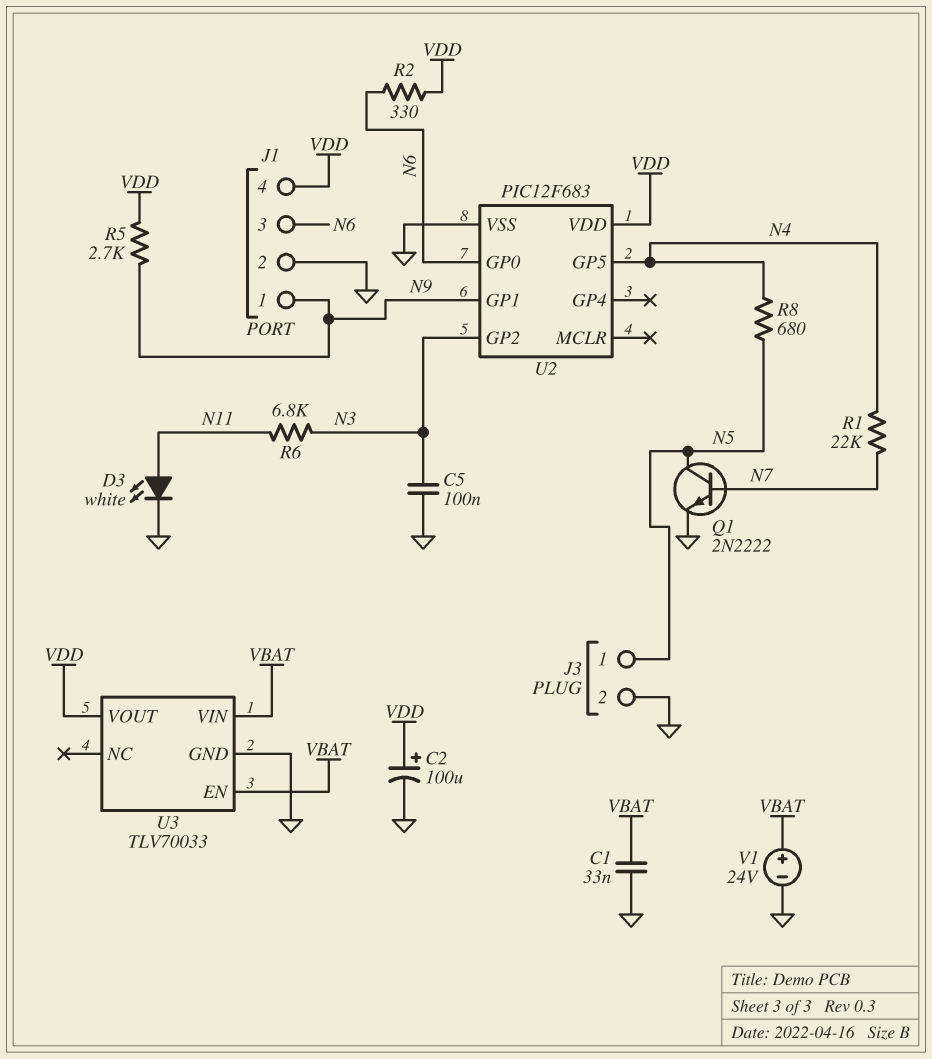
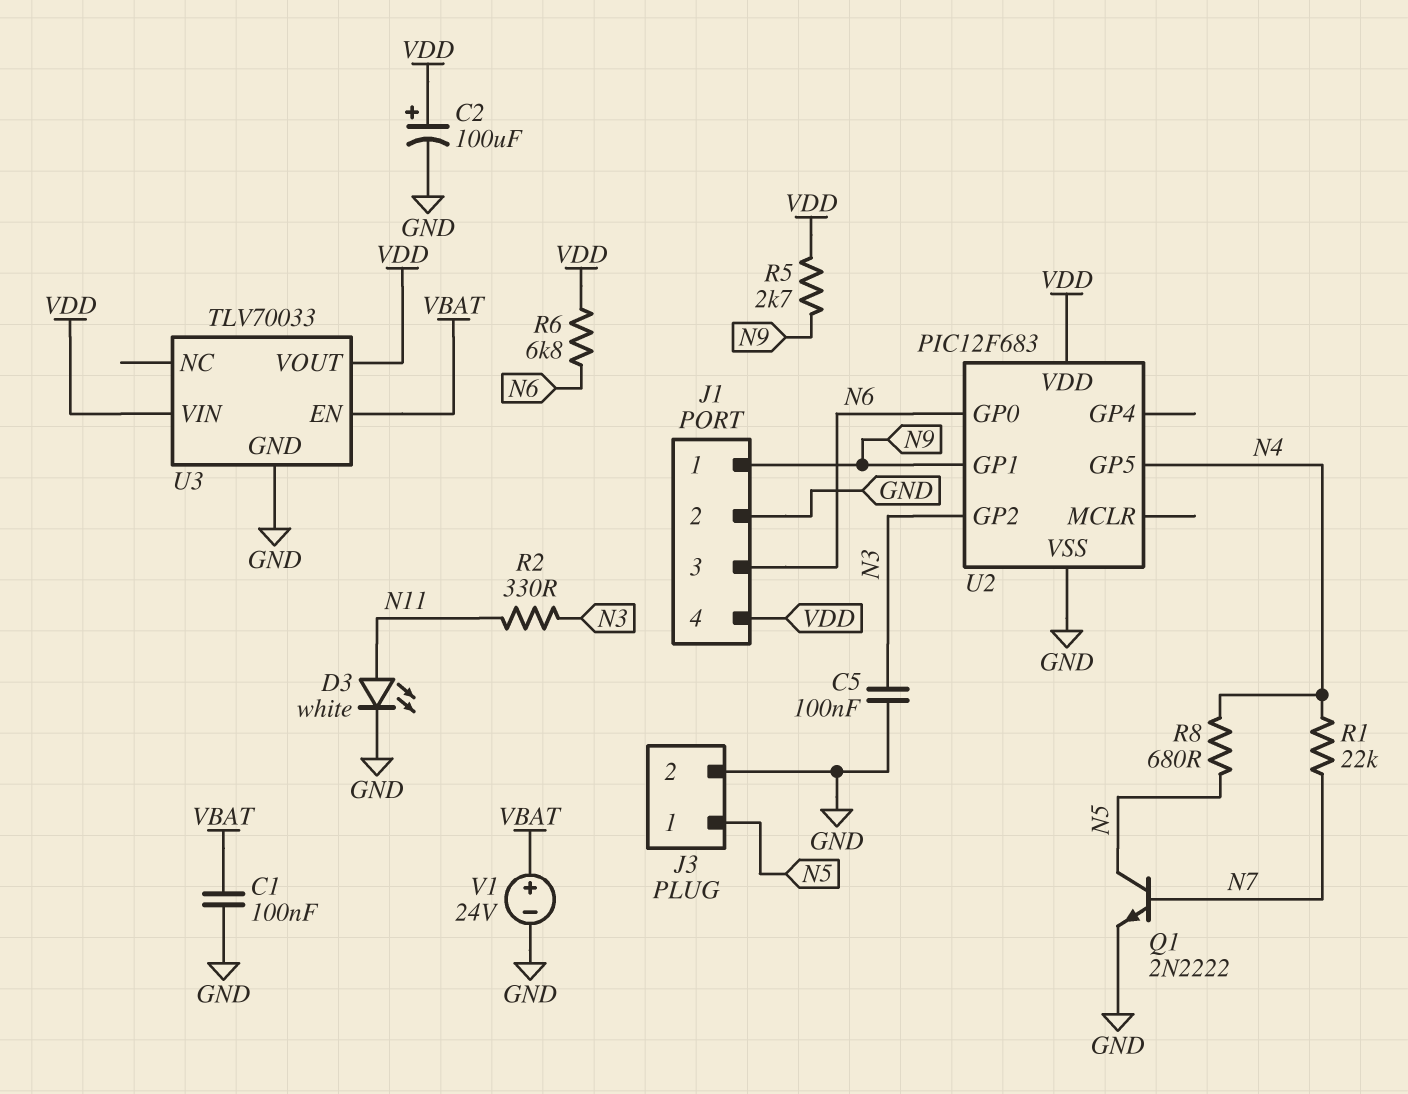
C1: 33nF (GND, VBAT) -> 100nF (GND, VBAT)
R2: 330 (N6, VDD) -> 330 (N3, N11)
R6: 6.8k (N3, N11) -> 6.8k (N6, VDD)
U3 pin VIN: VBAT -> VDD

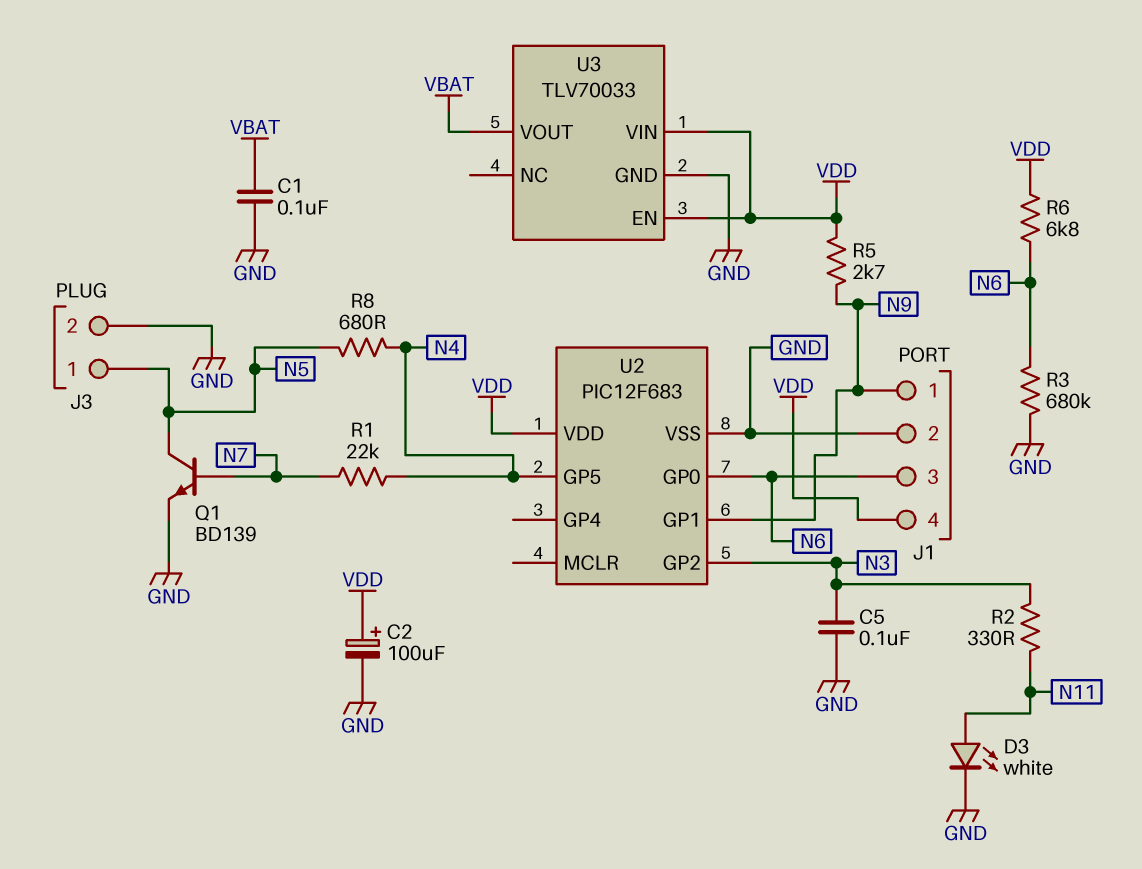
Q1: NPN 2N2222 (B N7, C N5, E GND) -> NPN BD139 (B N7, C N5, E GND)
R3: none -> 680k (GND, N6)
U3 pin EN: VBAT -> VDD
U3 pin VOUT: VDD -> VBAT
V1: 24V (plus VBAT, minus GND) -> none

